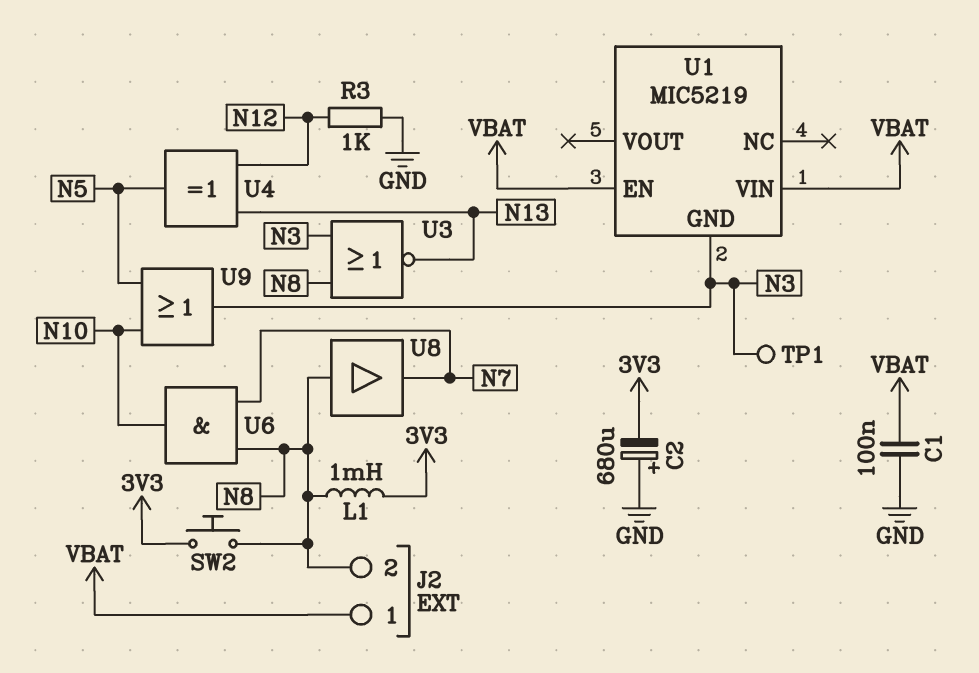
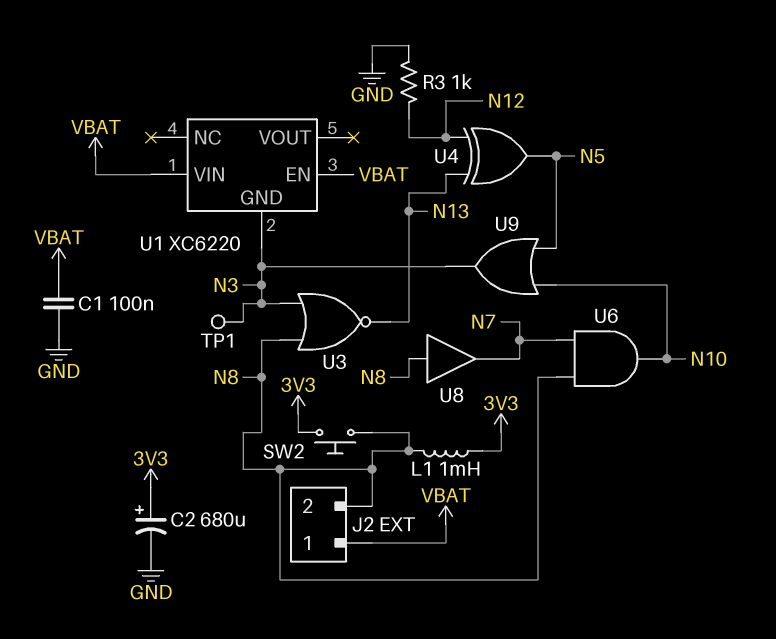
C2: 680uF (plus GND, minus 3V3) -> 680uF (plus 3V3, minus GND)
U1: MIC5219 -> XC6220

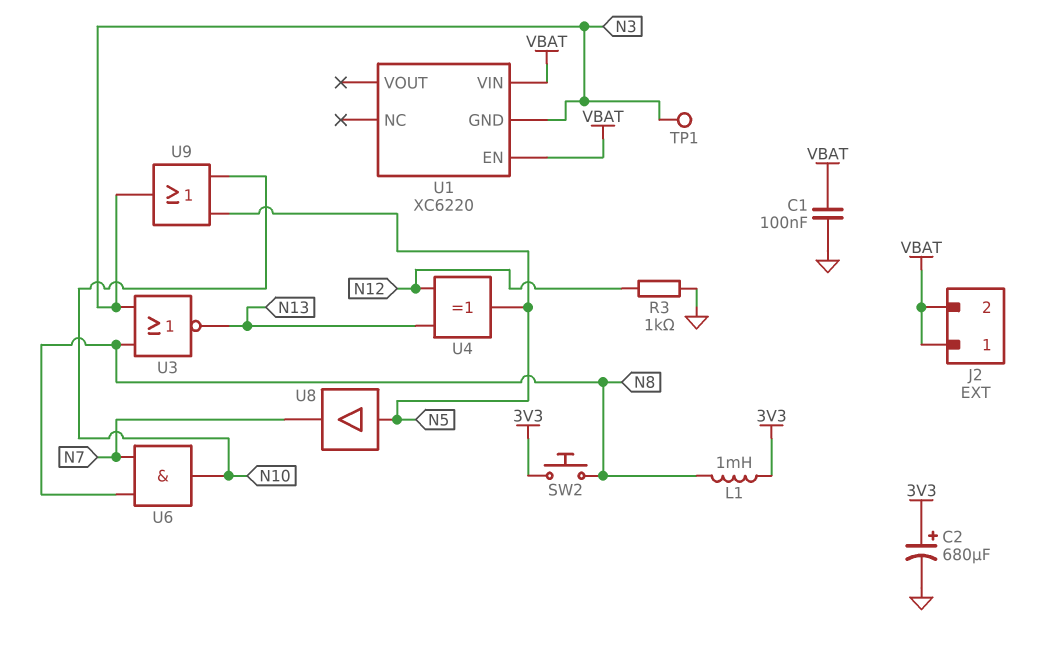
J2 pin 2: N8 -> VBAT
U8: buffer (in N8, out N7) -> buffer (in N5, out N7)

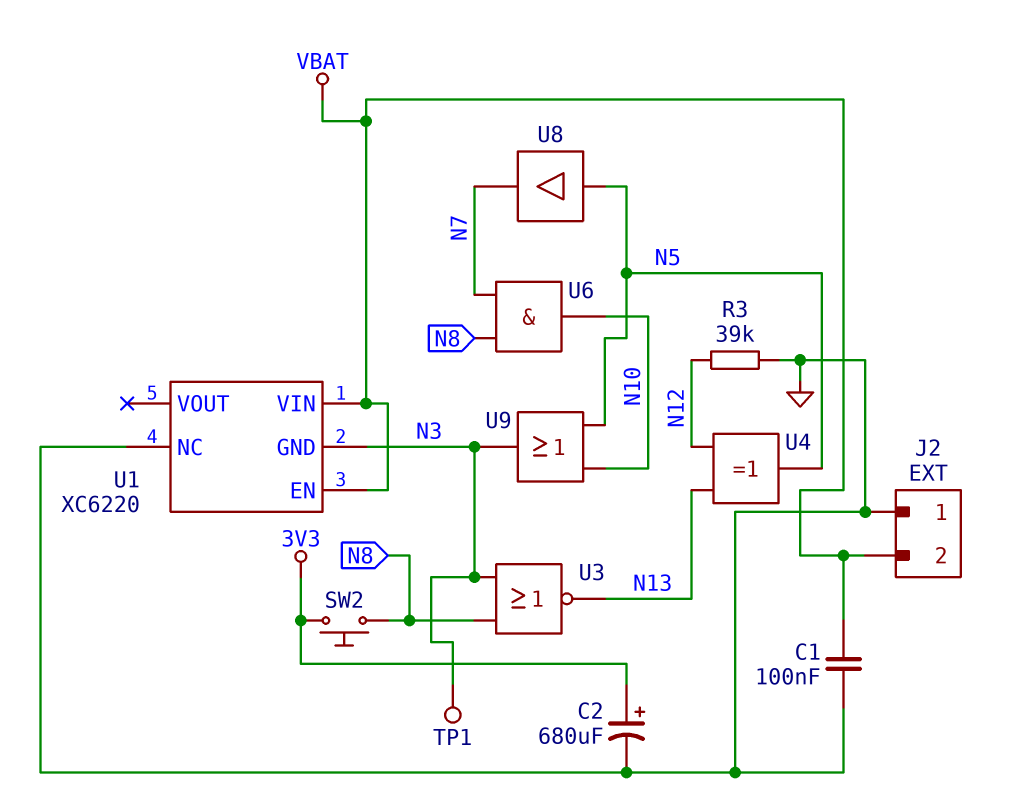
J2 pin 1: VBAT -> GND
L1: 1mH (3V3, N8) -> none
R3: 1k (GND, N12) -> 39k (GND, N12)
U1 pin NC: none -> GND

